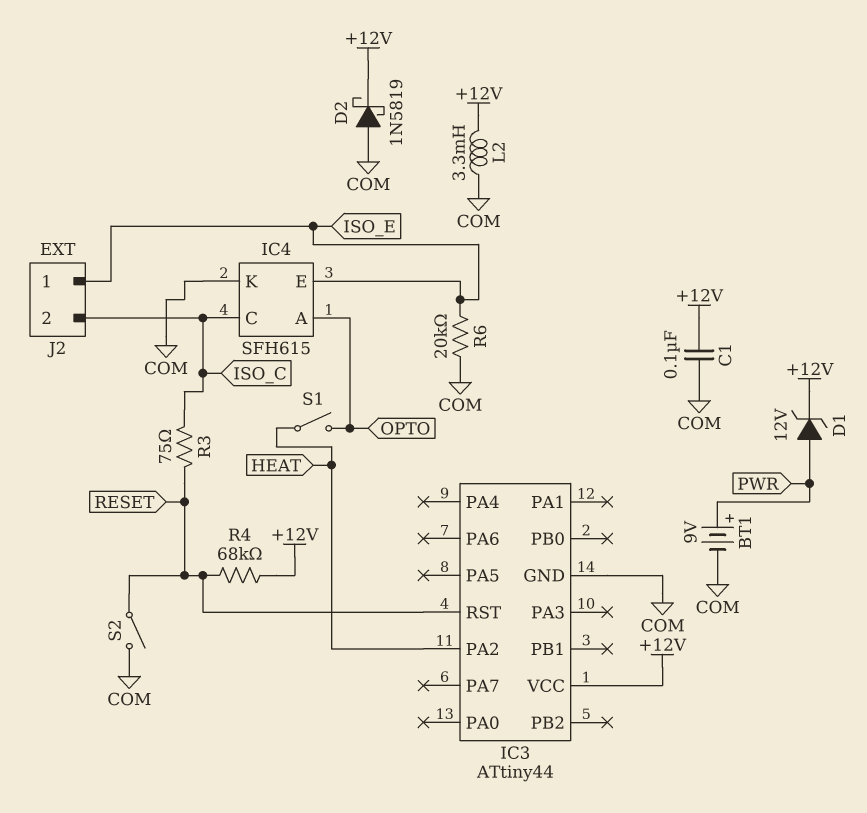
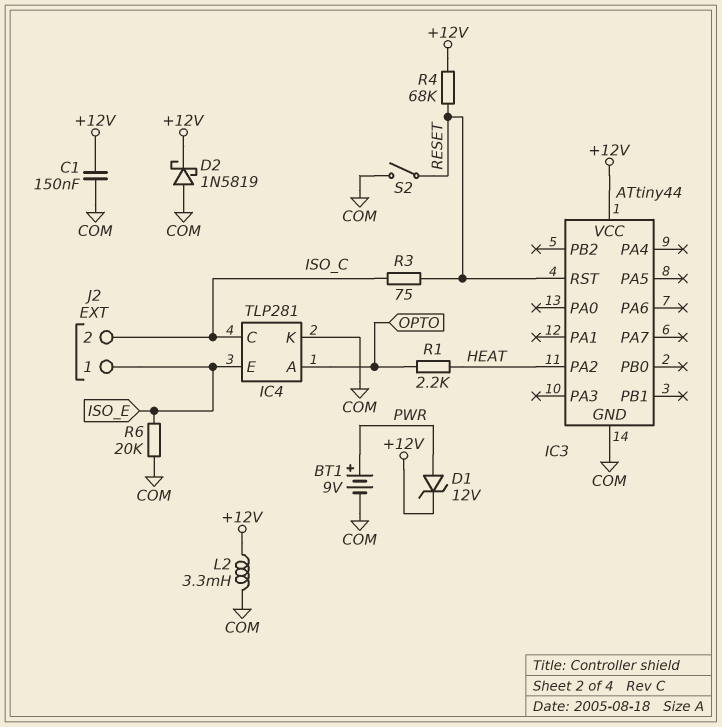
C1: 100nF (+12V, COM) -> 150nF (+12V, COM)
IC4: SFH615 -> TLP281
R1: none -> 2.2k (HEAT, OPTO)
S1: switch (HEAT, OPTO) -> none

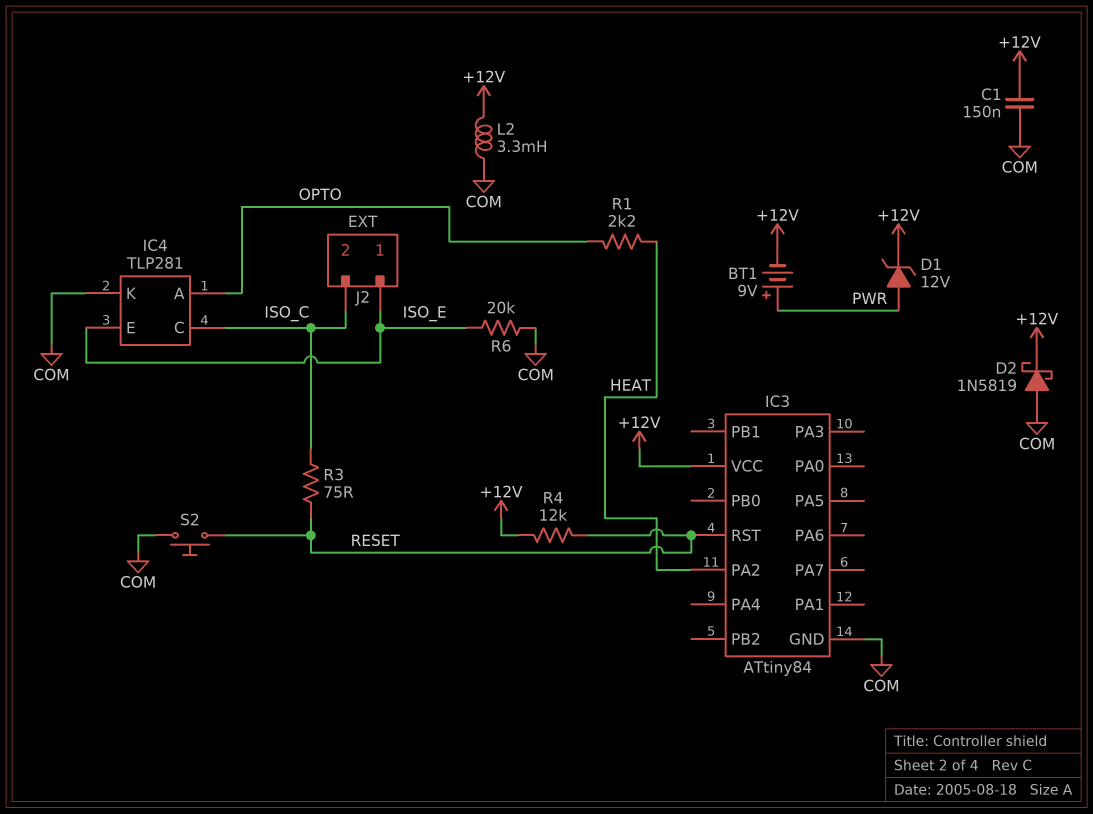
BT1: 9V (plus PWR, minus COM) -> 9V (plus PWR, minus +12V)
IC3: ATtiny44 -> ATtiny84
R4: 68k (+12V, RESET) -> 12k (+12V, RESET)
S2: switch (COM, RESET) -> button (COM, RESET)

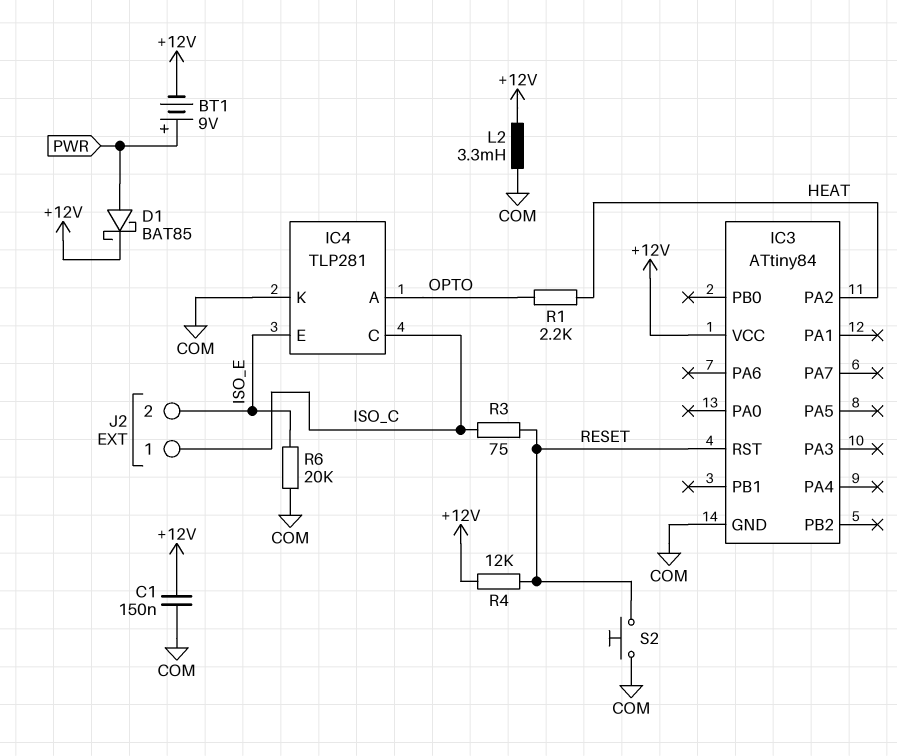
D1: zener 12V (A PWR, K +12V) -> schottky BAT85 (A PWR, K +12V)
D2: schottky 1N5819 (A COM, K +12V) -> none
J2 pin 1: ISO_E -> ISO_C
J2 pin 2: ISO_C -> ISO_E

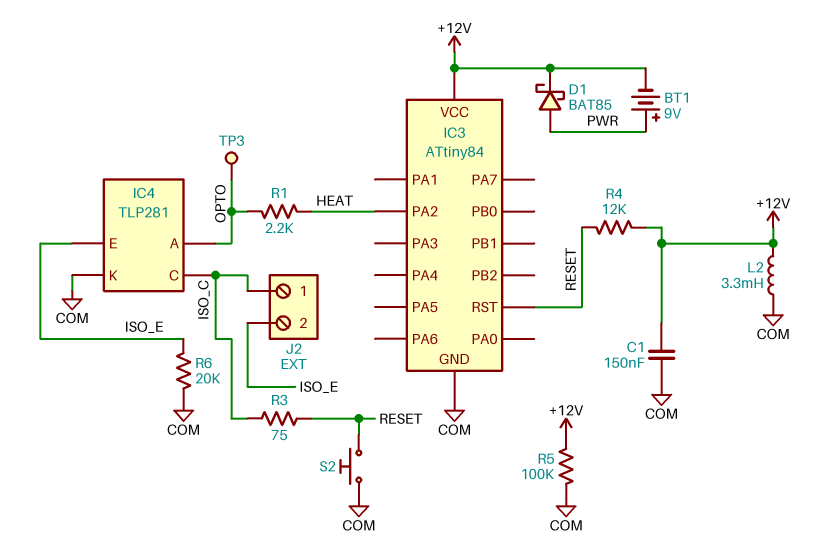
R5: none -> 100k (+12V, COM)
TP3: none -> test point (OPTO)

